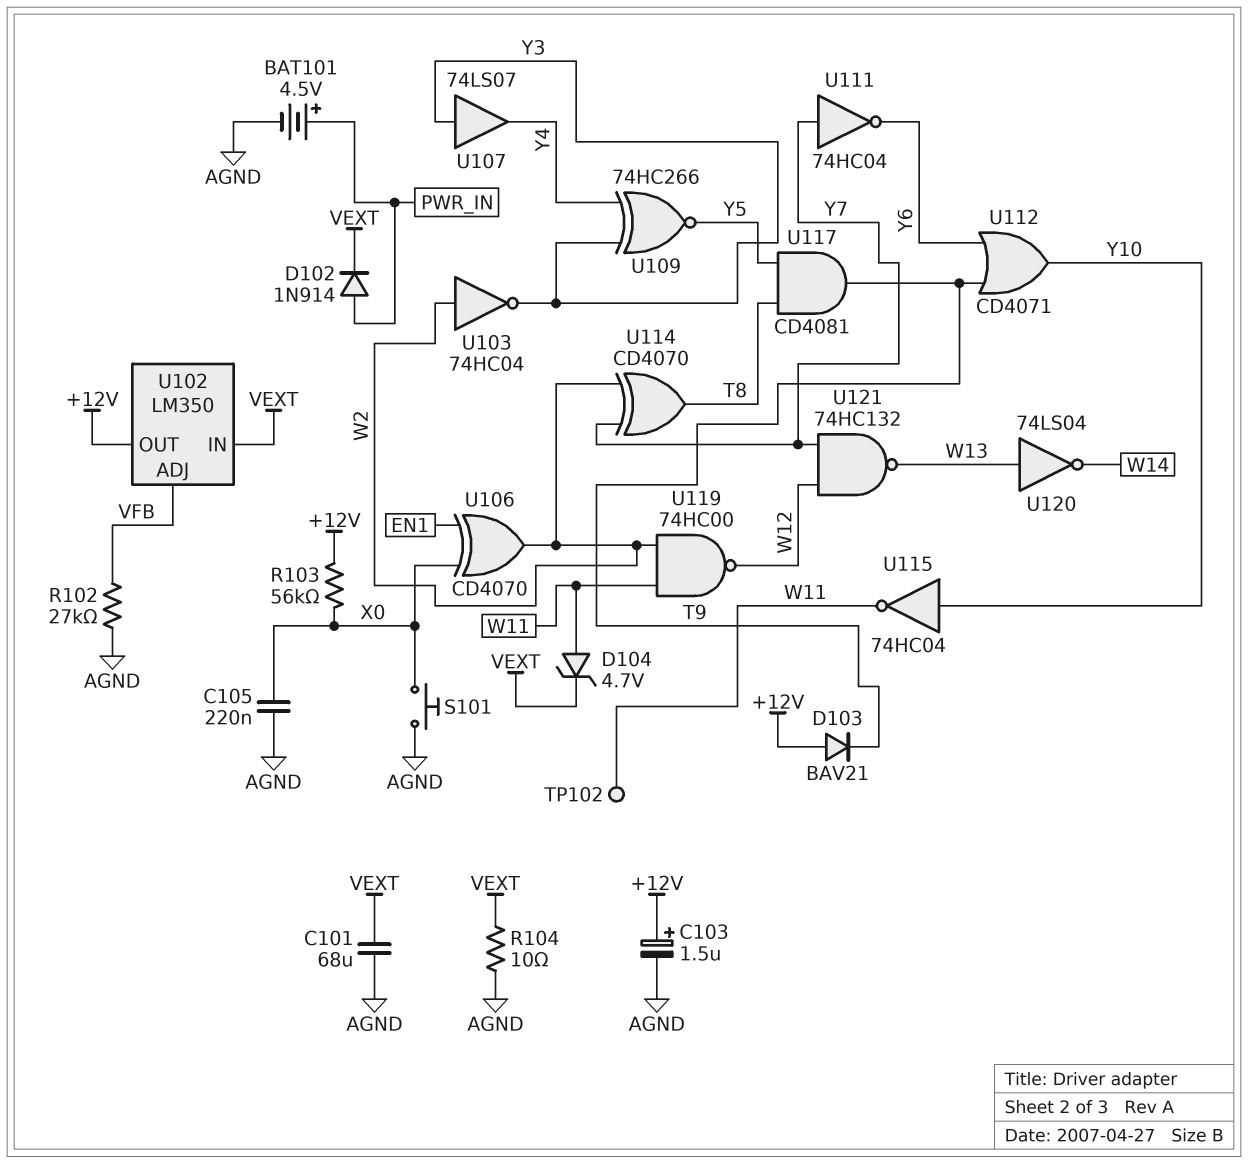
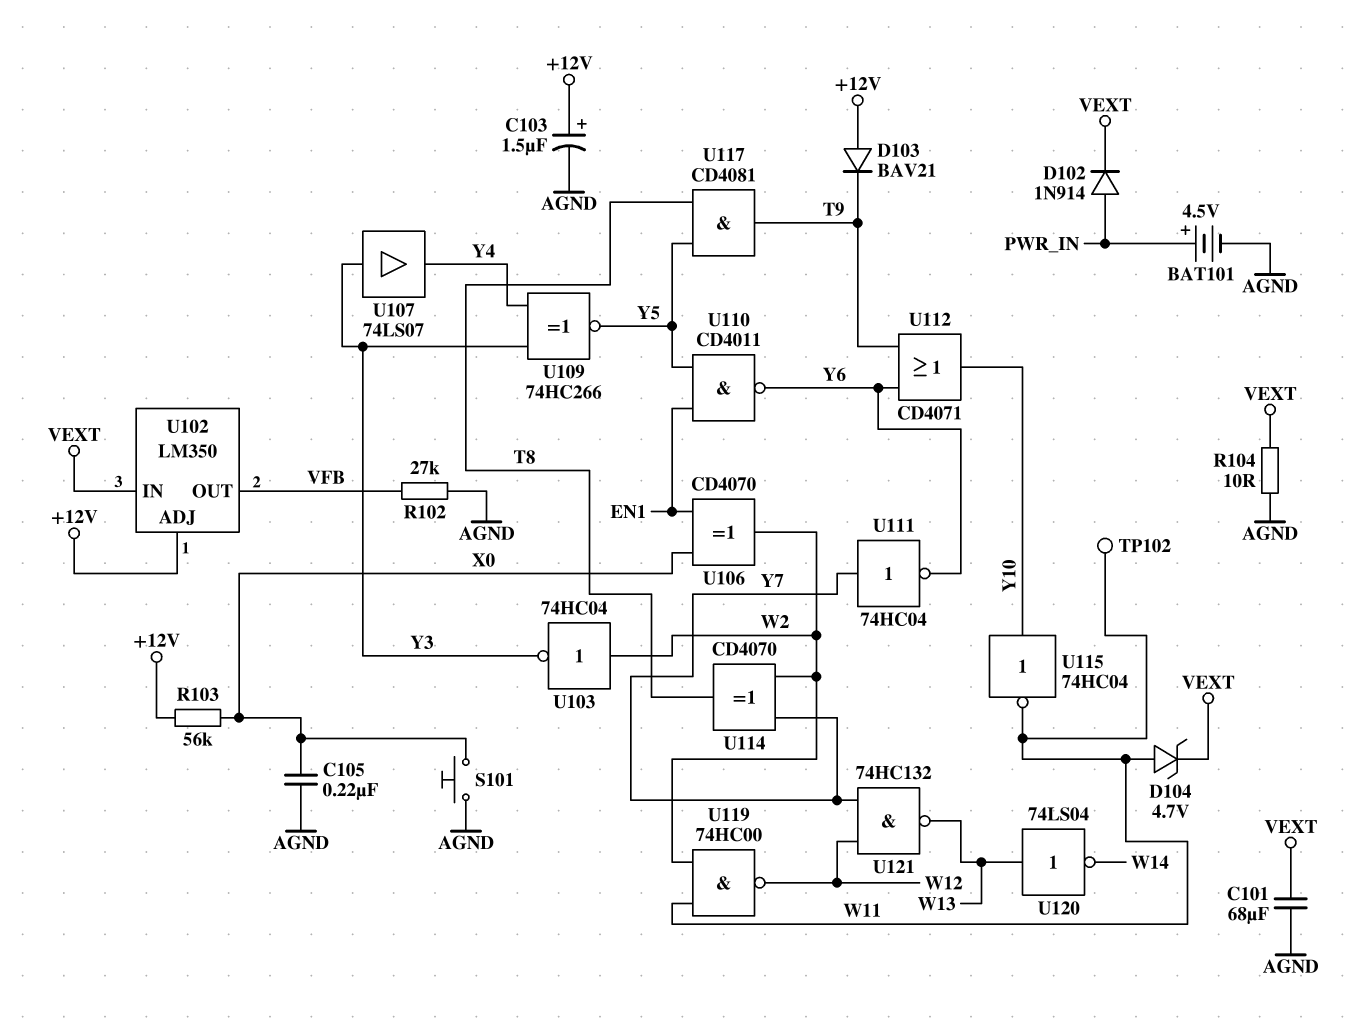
U102 pin ADJ: VFB -> +12V
U102 pin OUT: +12V -> VFB
U110: none -> NAND CD4011 (in EN1, in Y5, out Y6)

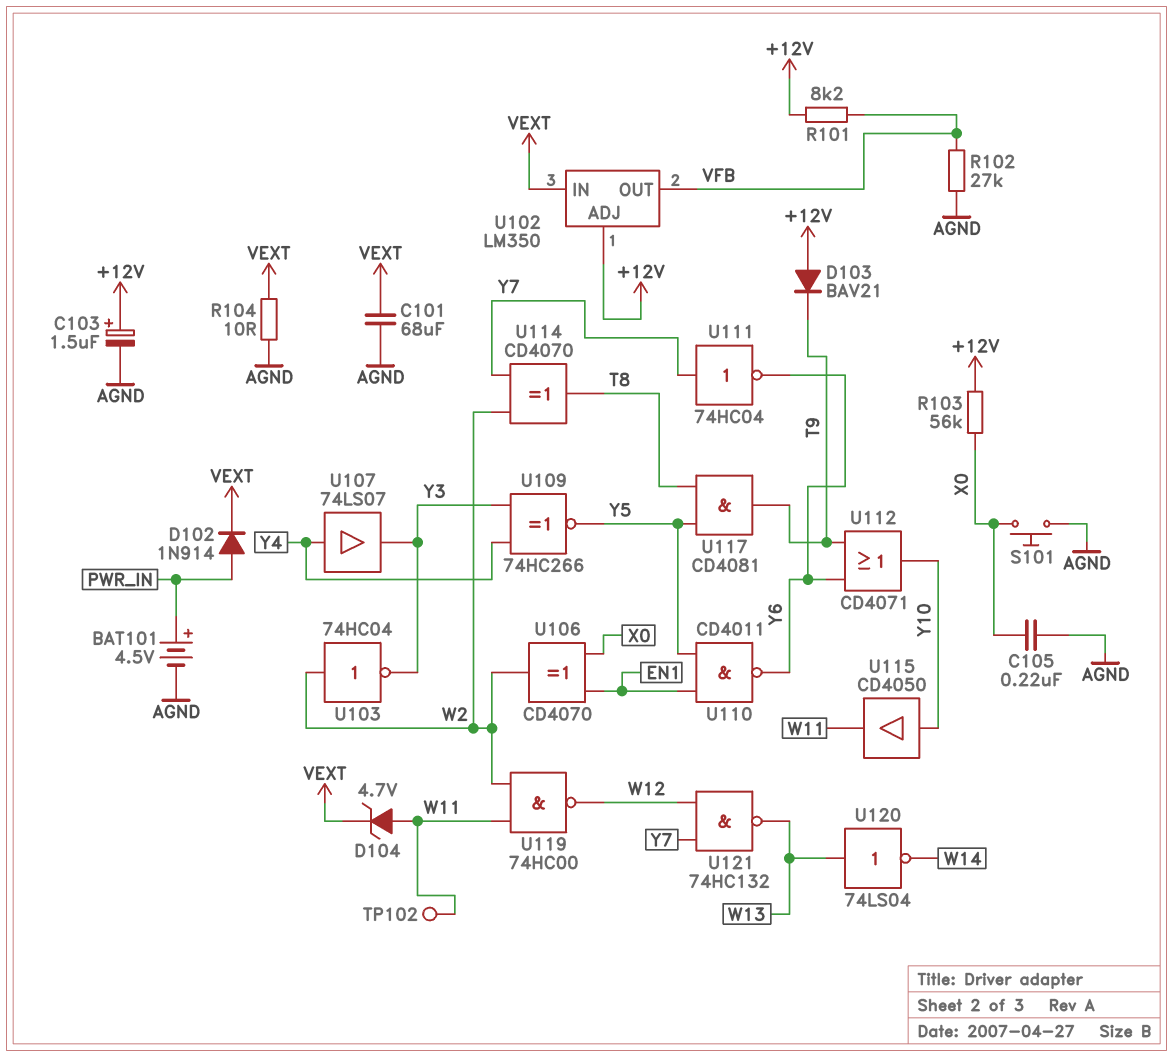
R101: none -> 8.2k (+12V, VFB)
U107: buffer 74LS07 (in Y3, out Y4) -> buffer 74LS07 (in Y4, out Y3)
U115: NOT 74HC04 (in Y10, out W11) -> buffer CD4050 (in Y10, out W11)

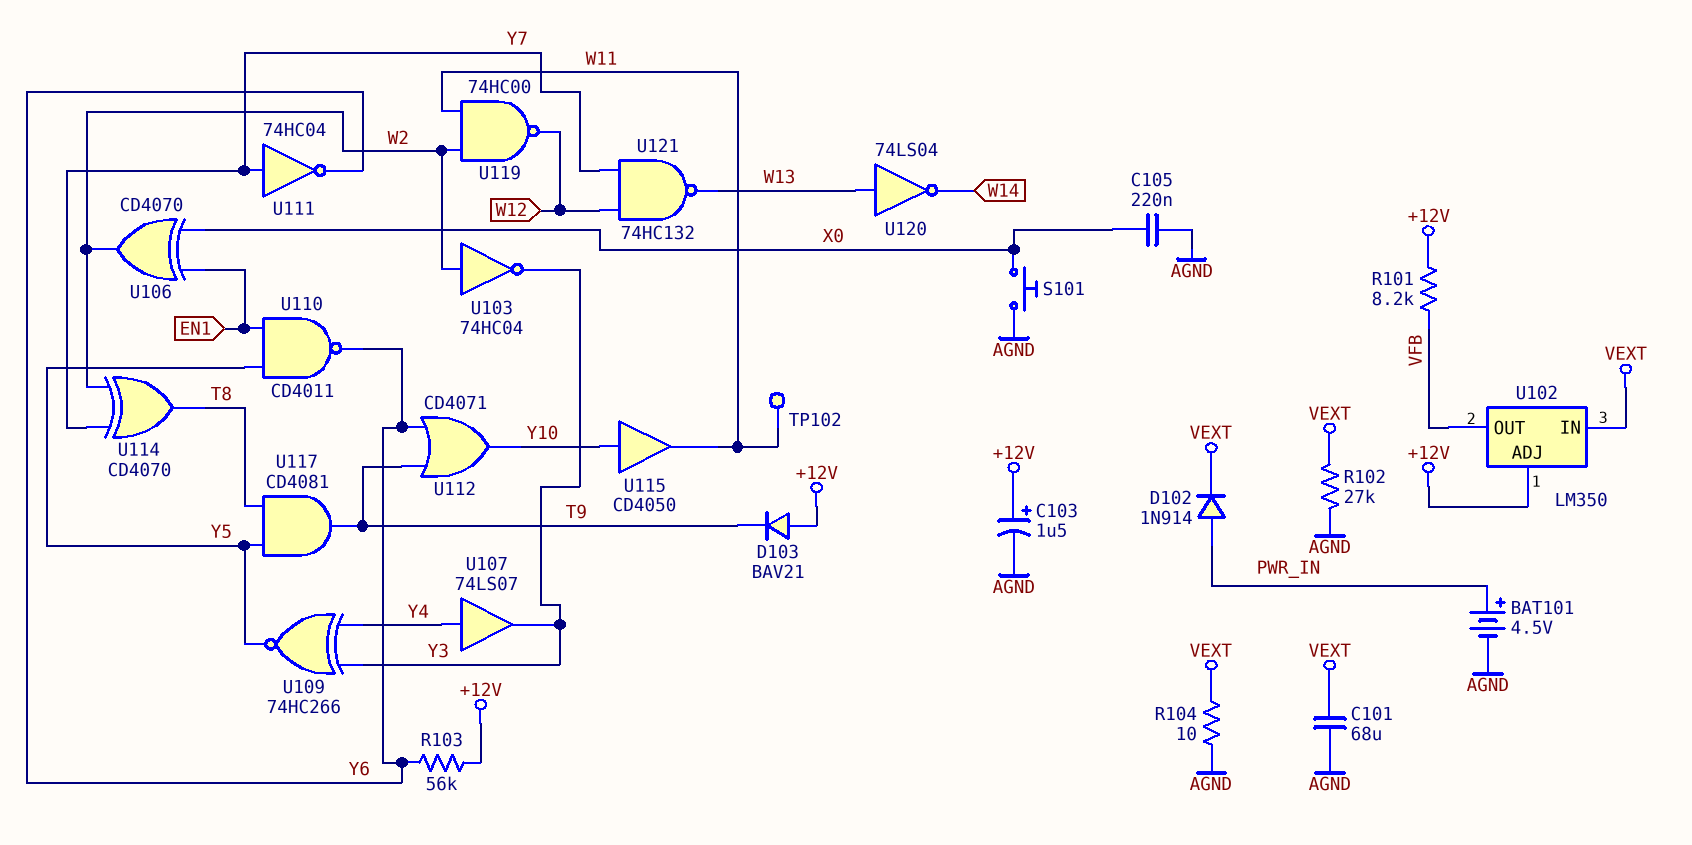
D104: zener 4.7V (A W11, K VEXT) -> none
R102: 27k (AGND, VFB) -> 27k (AGND, VEXT)
R103: 56k (+12V, X0) -> 56k (+12V, Y6)

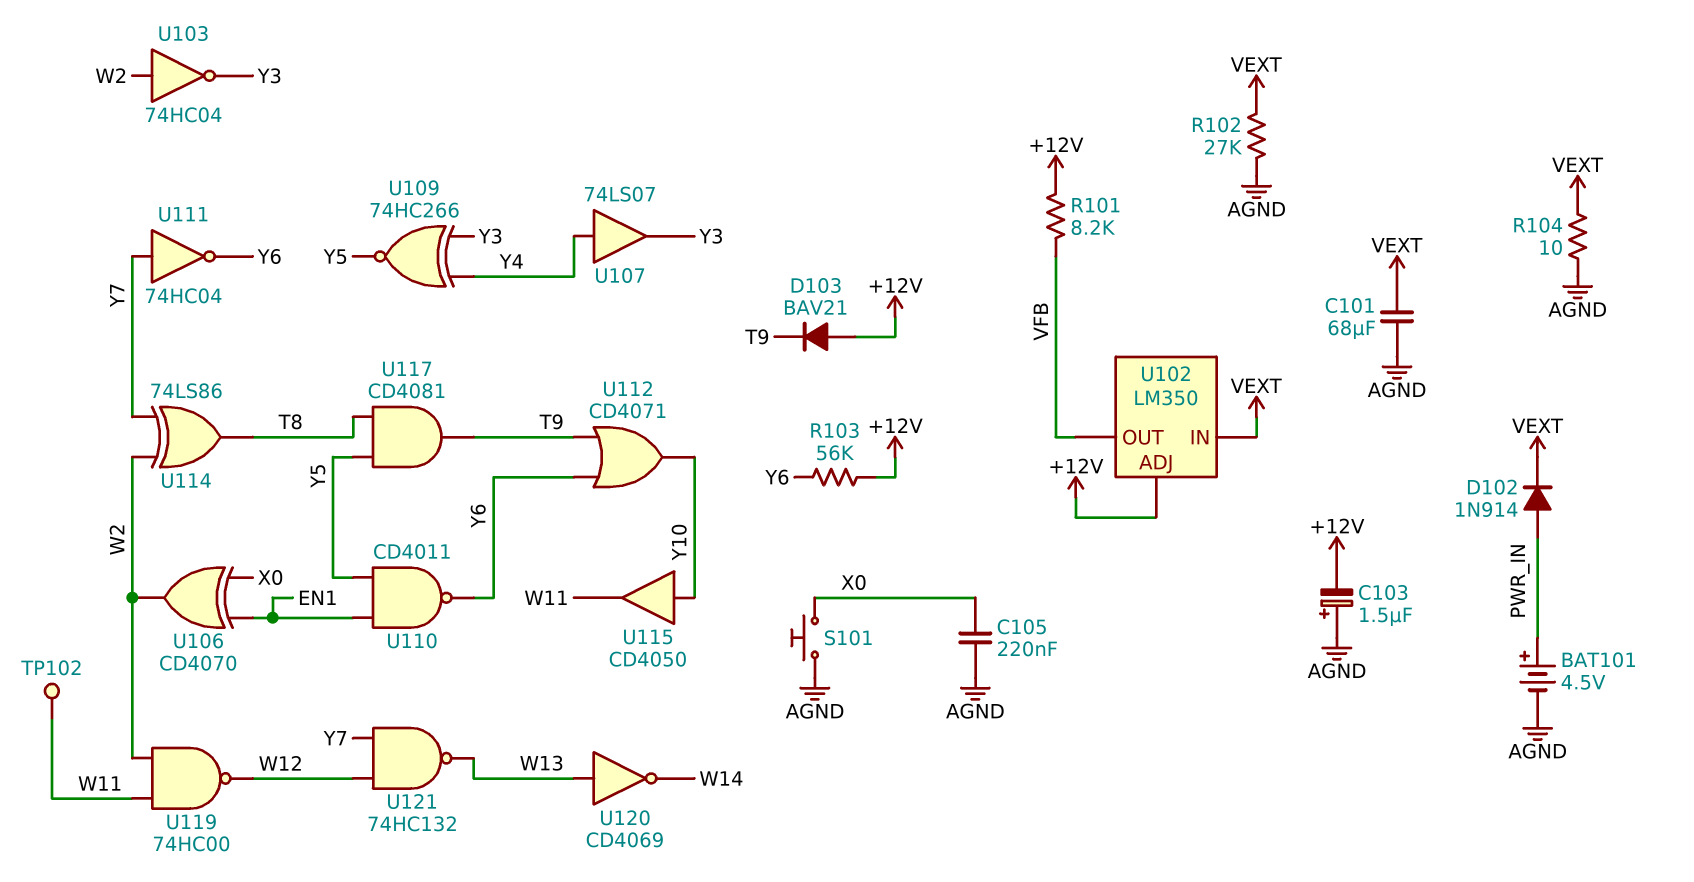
C103: 1.5uF (plus +12V, minus AGND) -> 1.5uF (plus AGND, minus +12V)
U114: XOR CD4070 (in W2, in Y7, out T8) -> XOR 74LS86 (in W2, in Y7, out T8)
U120: NOT 74LS04 (in W13, out W14) -> NOT CD4069 (in W13, out W14)

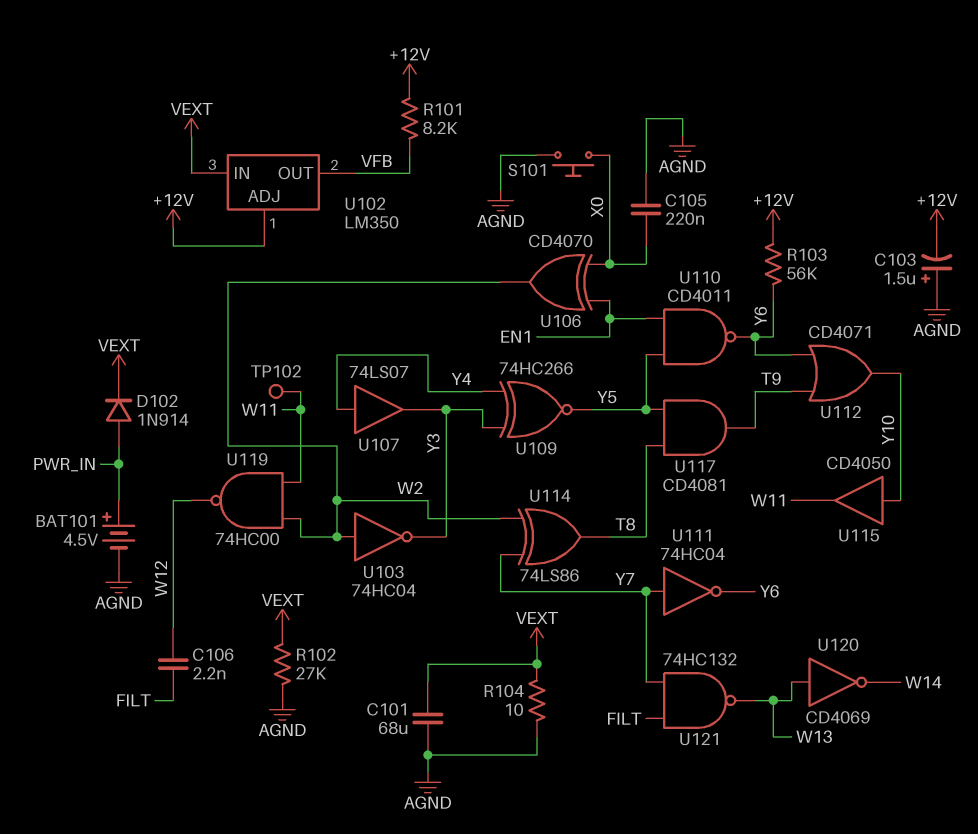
C106: none -> 2.2nF (FILT, W12)
D103: diode BAV21 (A +12V, K T9) -> none
U121: NAND 74HC132 (in W12, in Y7, out W13) -> NAND 74HC132 (in FILT, in Y7, out W13)

